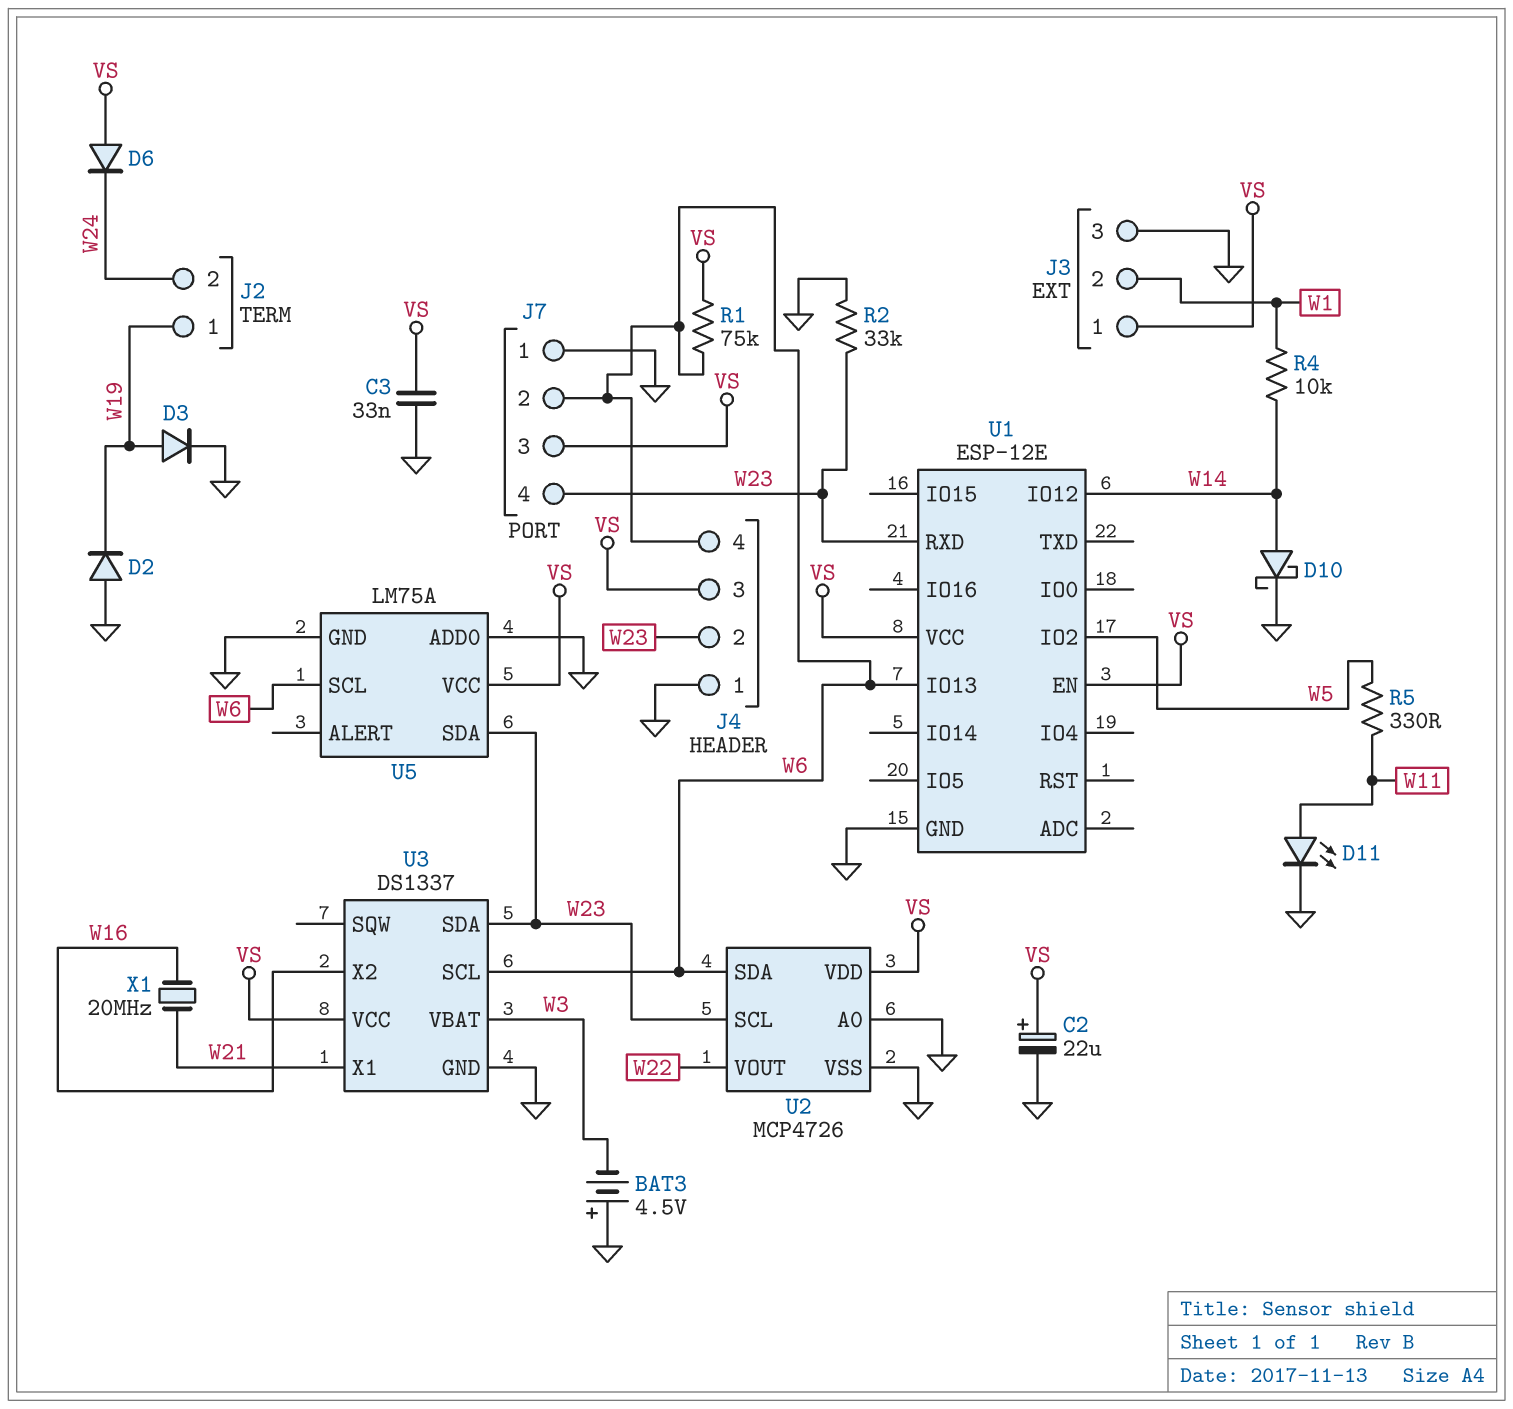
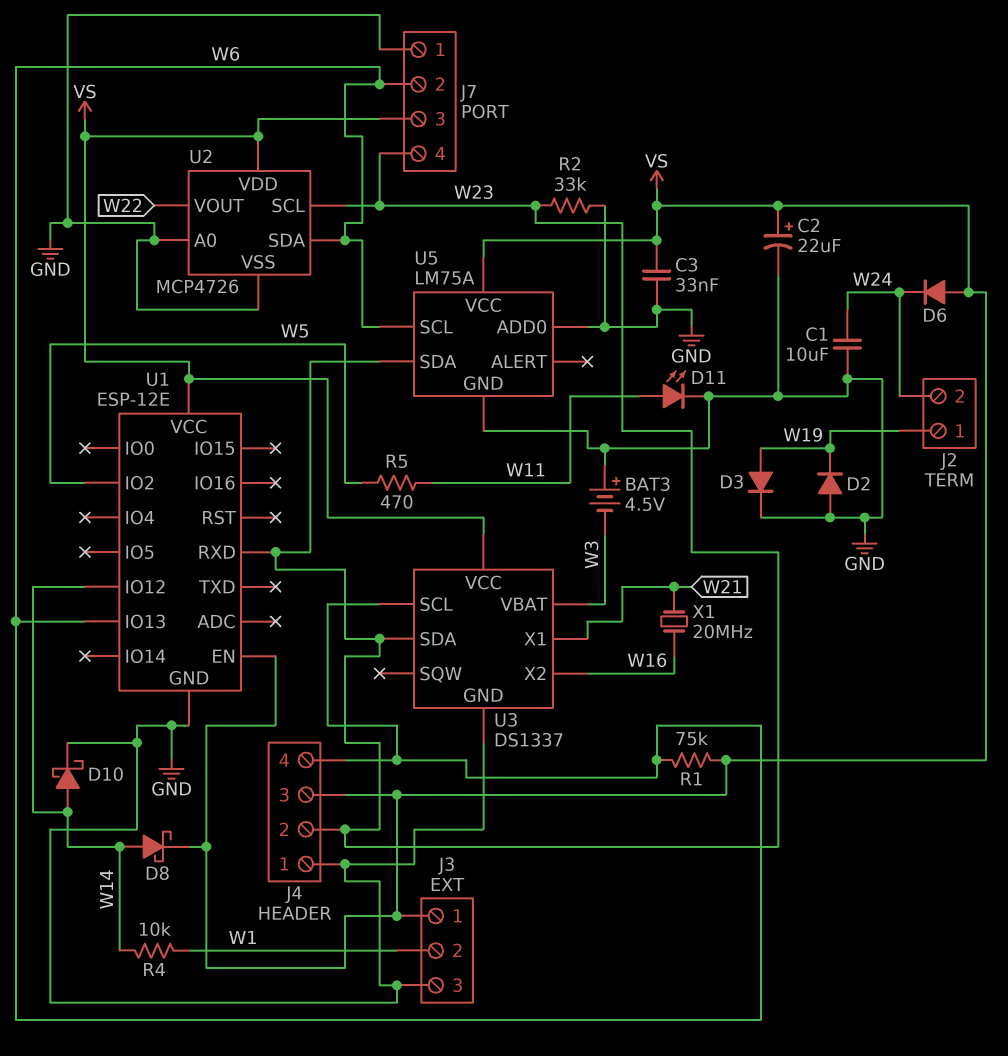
C1: none -> 10uF (GND, W24)
D8: none -> schottky (A W14, K VS)
R5: 330 (W5, W11) -> 470 (W5, W11)

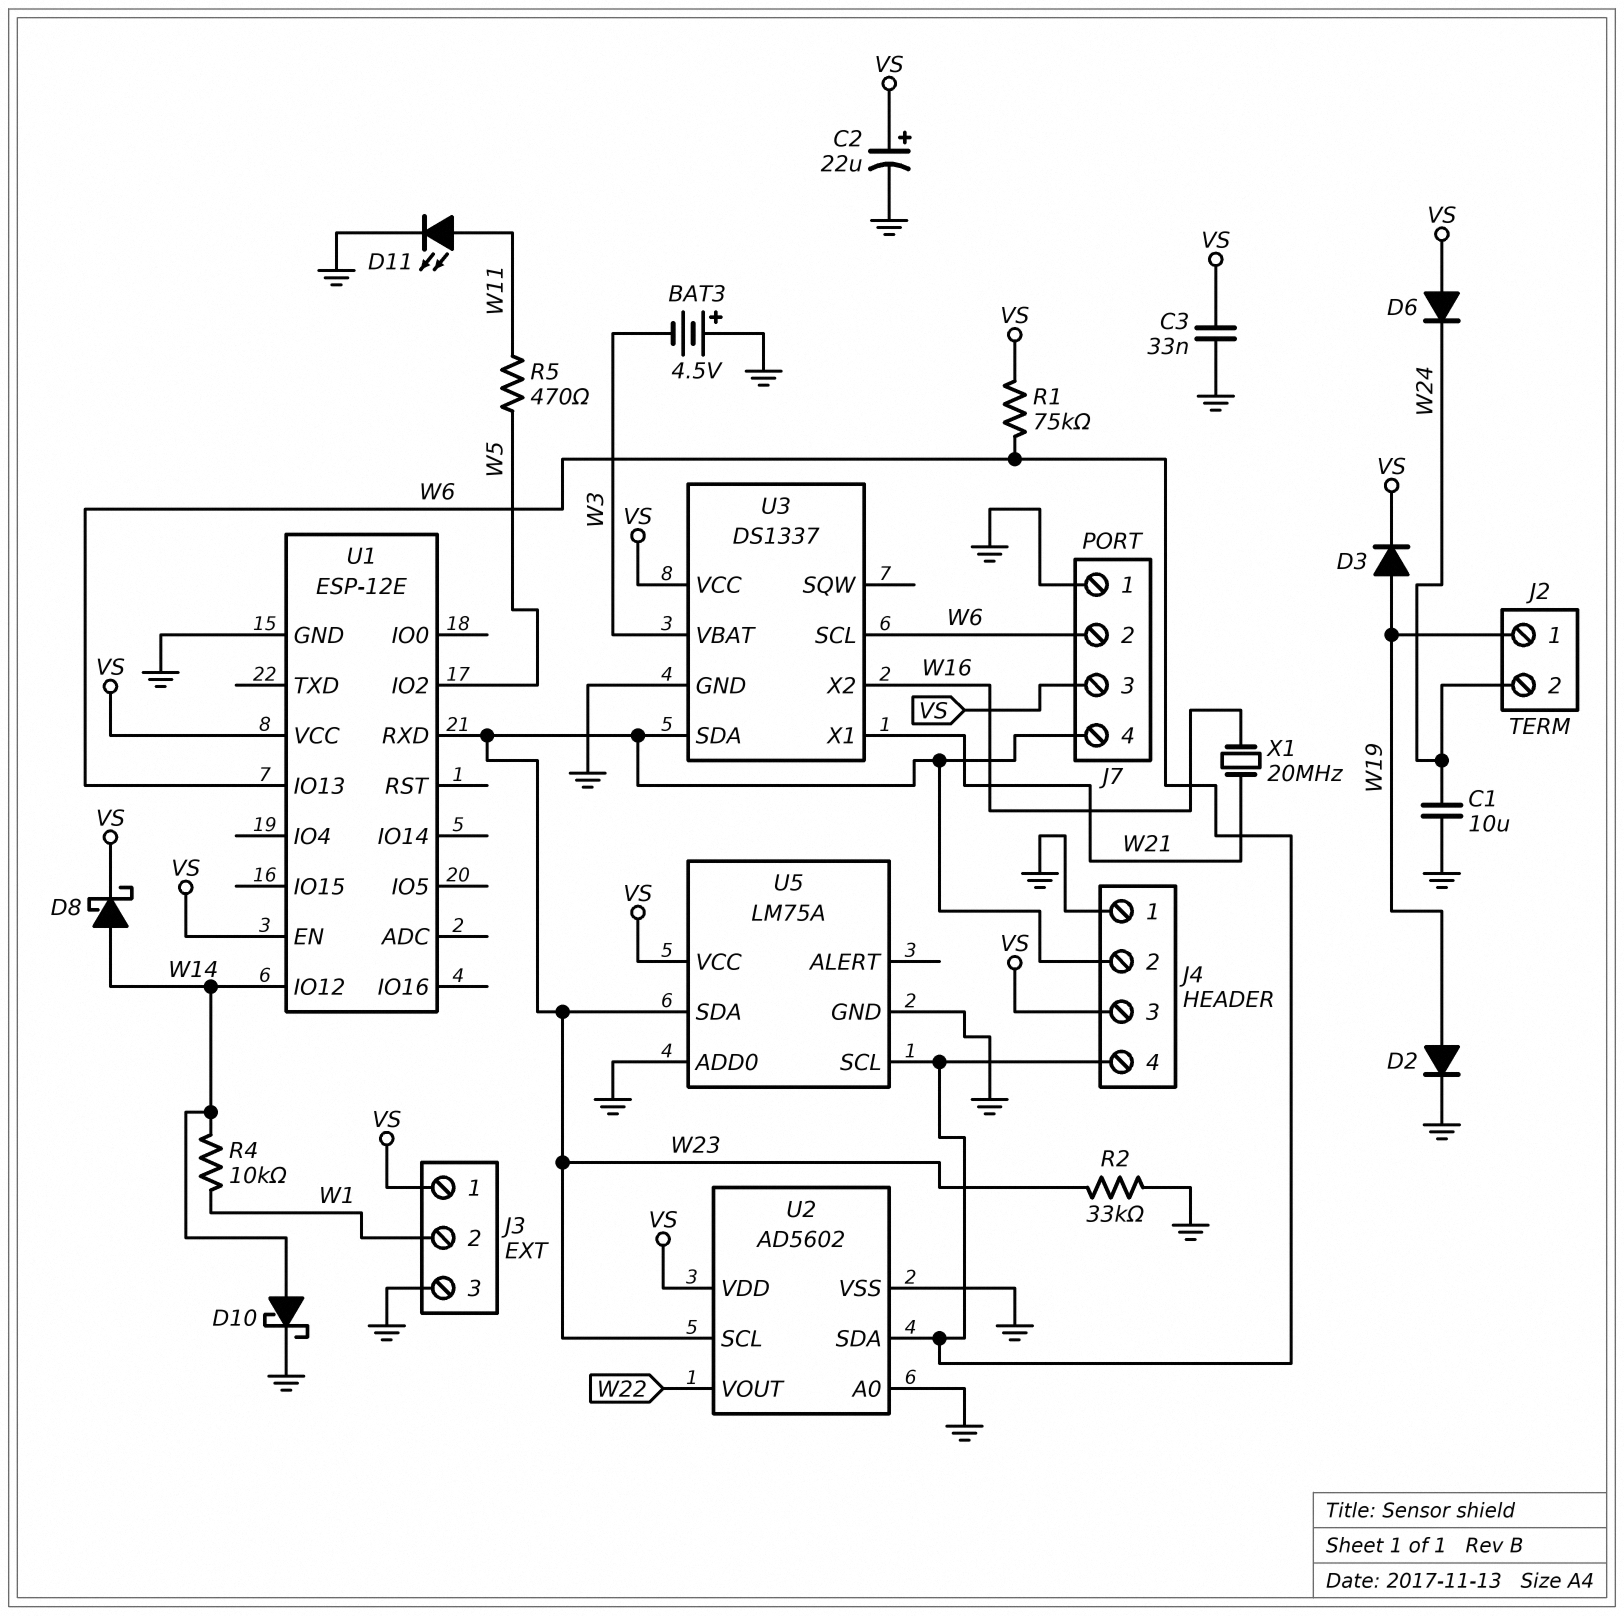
D2: diode (A GND, K W19) -> diode (A W19, K GND)
D3: diode (A W19, K GND) -> diode (A W19, K VS)
U2: MCP4726 -> AD5602

